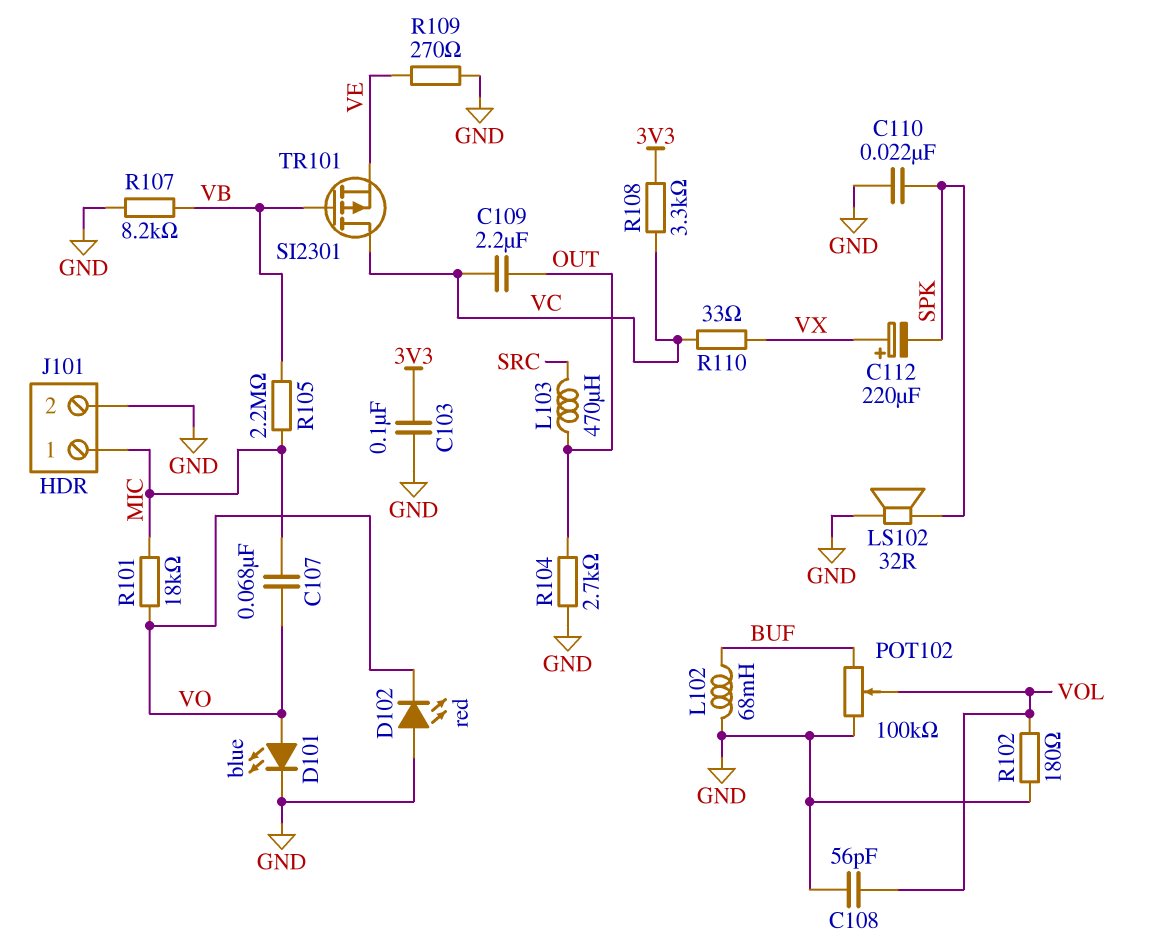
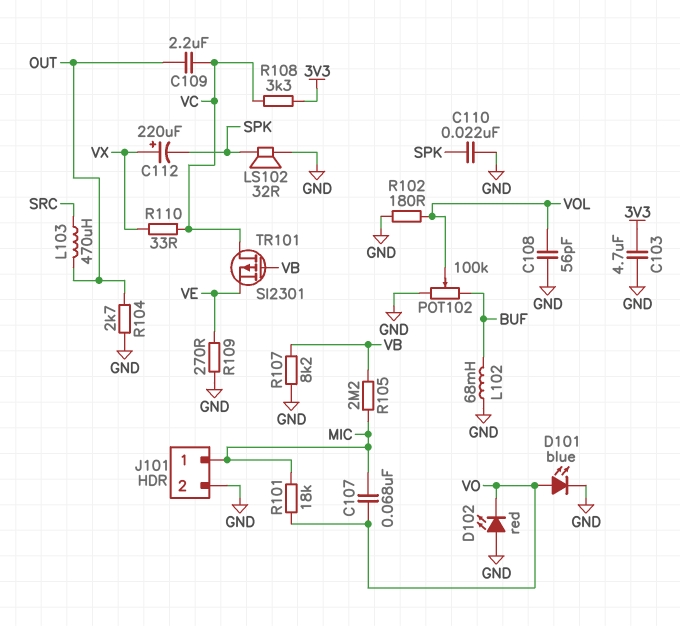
C103: 100nF (3V3, GND) -> 4.7uF (3V3, GND)

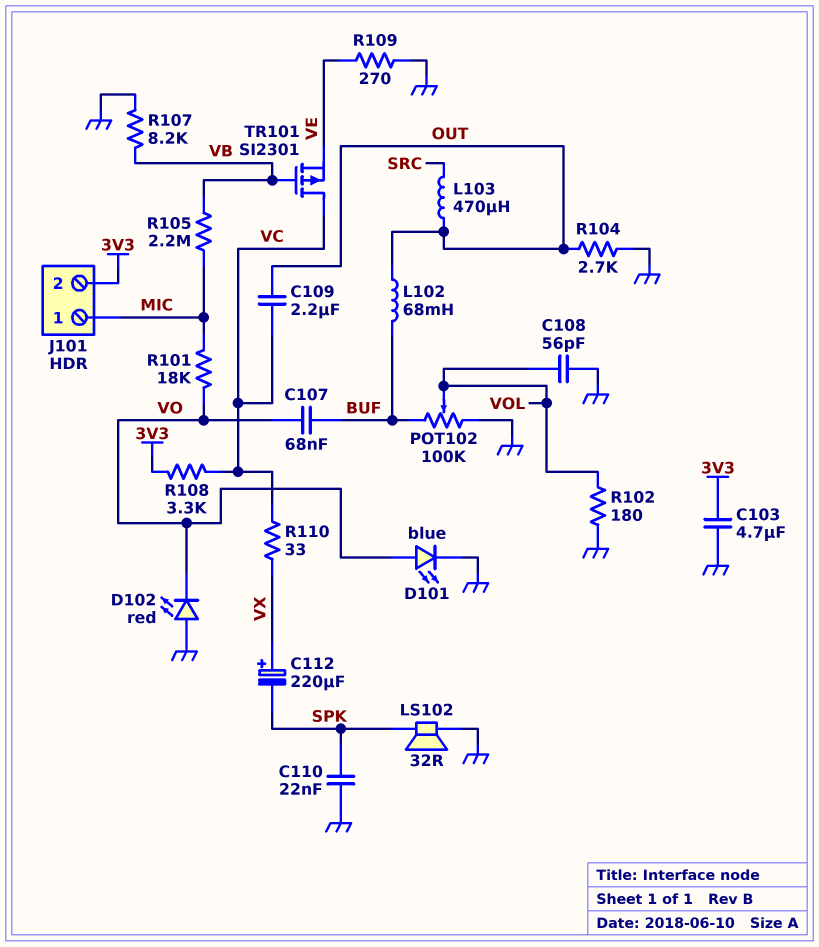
C107: 68nF (MIC, VO) -> 68nF (BUF, VO)
J101 pin 2: GND -> 3V3
L102: 68mH (BUF, GND) -> 68mH (BUF, OUT)

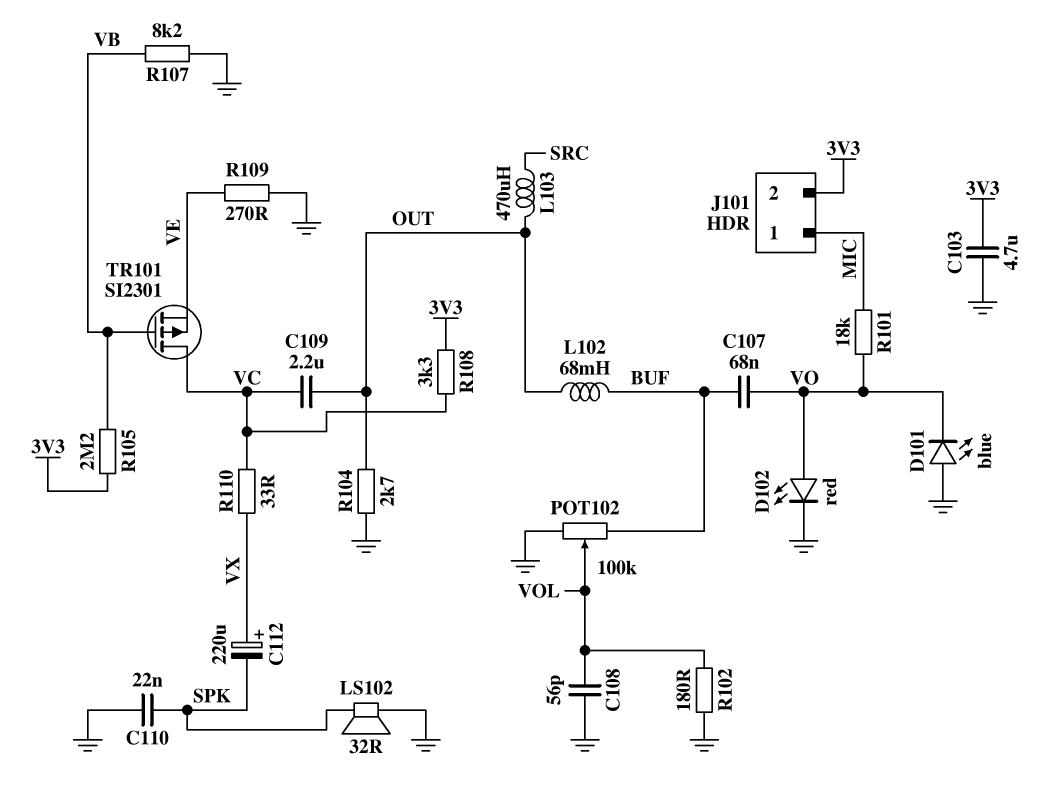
D101: LED blue (A VO, K GND) -> LED blue (A GND, K VO)
D102: LED red (A GND, K VO) -> LED red (A VO, K GND)
R105: 2.2M (MIC, VB) -> 2.2M (3V3, VB)

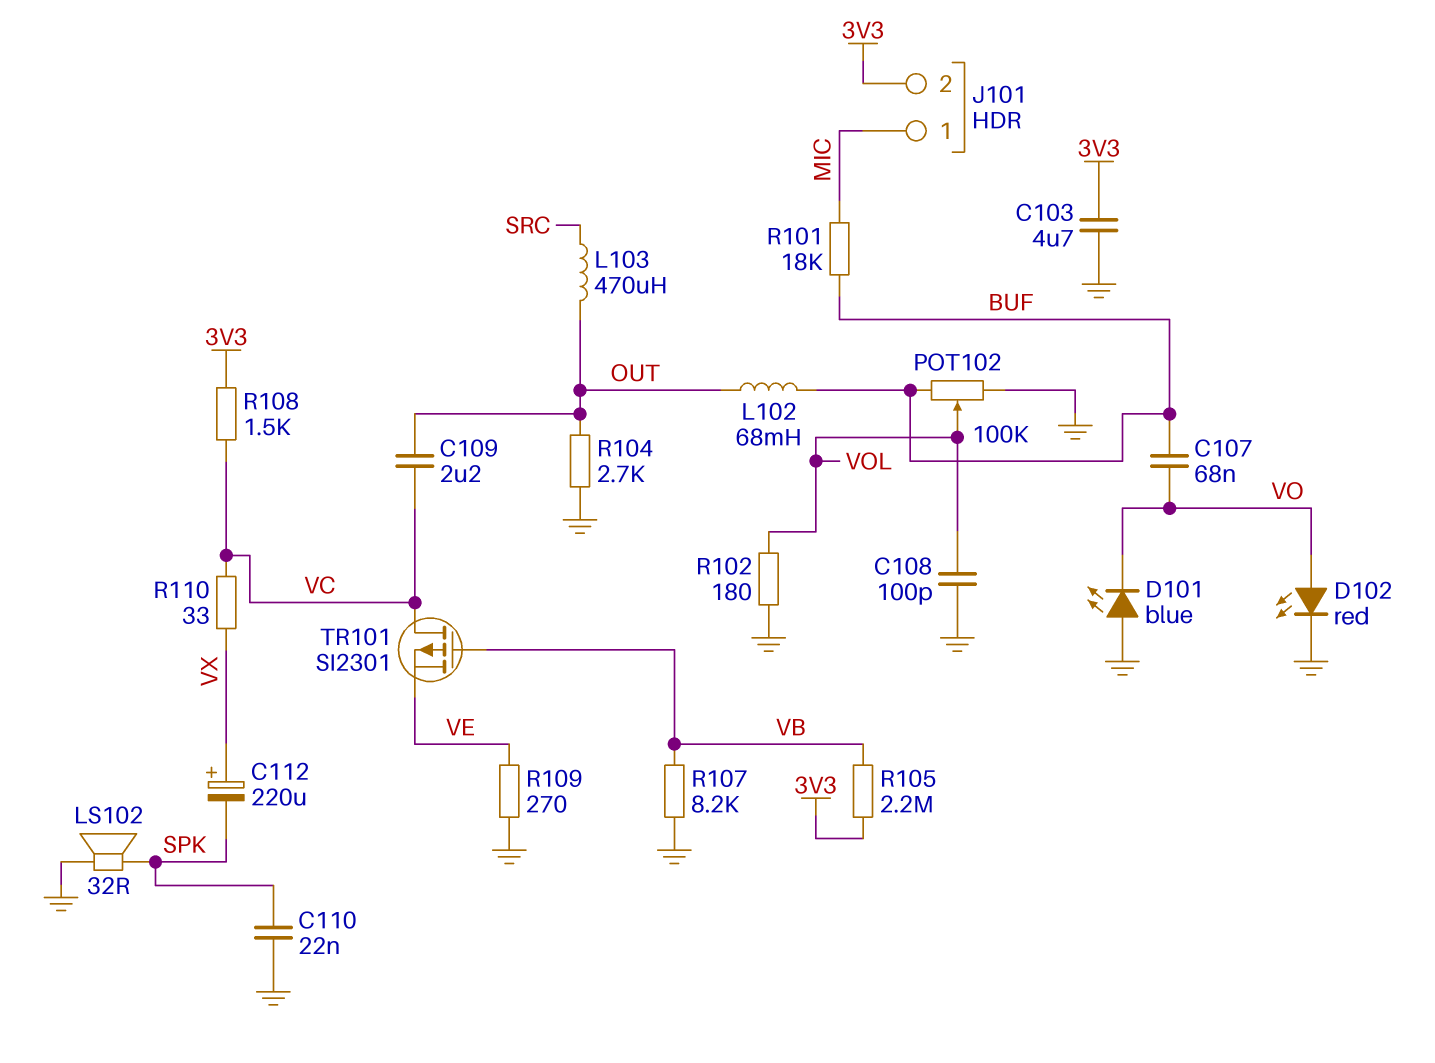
C108: 56pF (GND, VOL) -> 100pF (GND, VOL)
R101: 18k (MIC, VO) -> 18k (BUF, MIC)
R108: 3.3k (3V3, VC) -> 1.5k (3V3, VC)

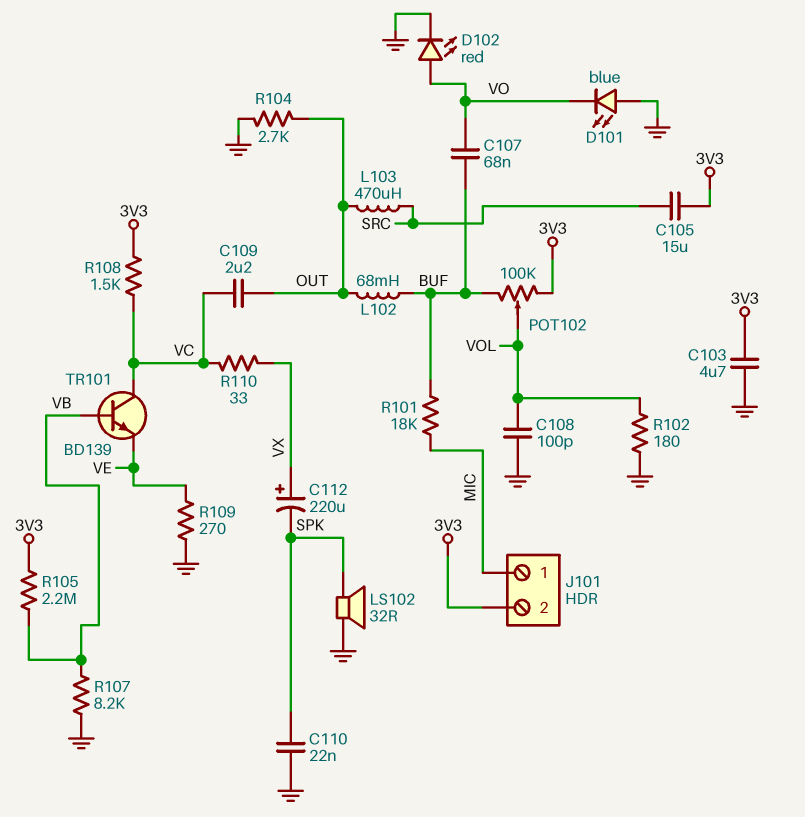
C105: none -> 15uF (3V3, SRC)
POT102: 100k (BUF, GND, wiper VOL) -> 100k (3V3, BUF, wiper VOL)
TR101: PMOS SI2301 (G VB, D VC, S VE) -> NPN BD139 (B VB, C VC, E VE)

